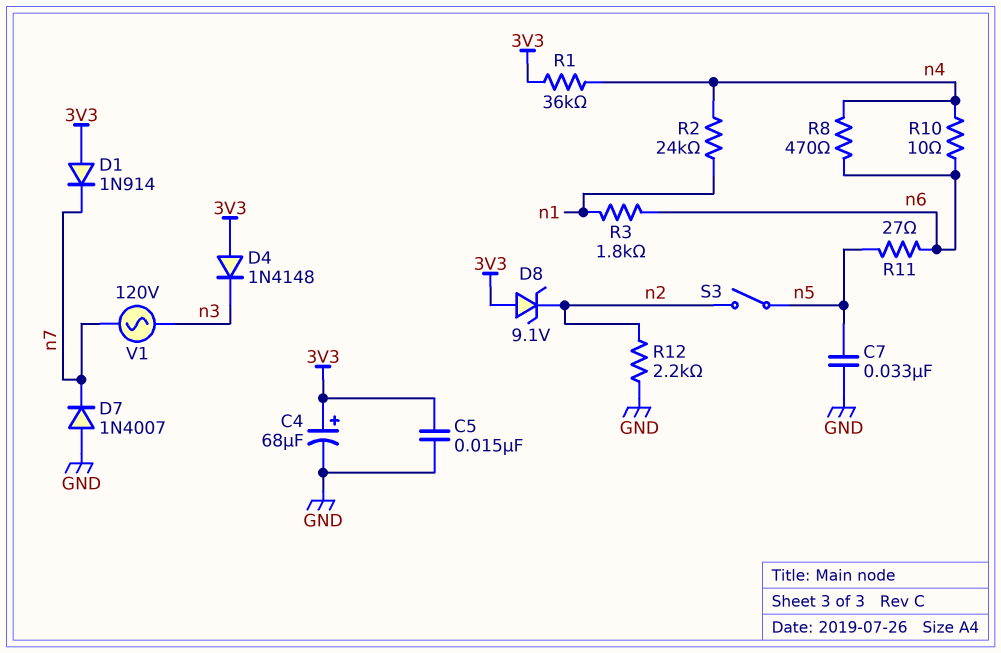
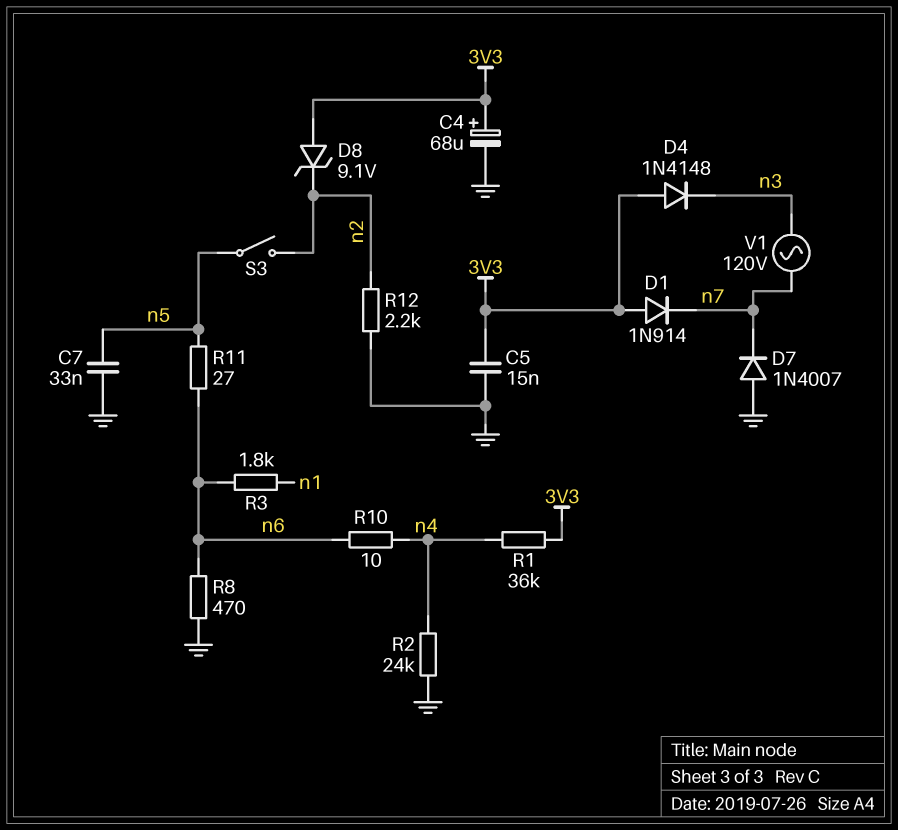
R2: 24k (n1, n4) -> 24k (GND, n4)
R8: 470 (n4, n6) -> 470 (GND, n6)

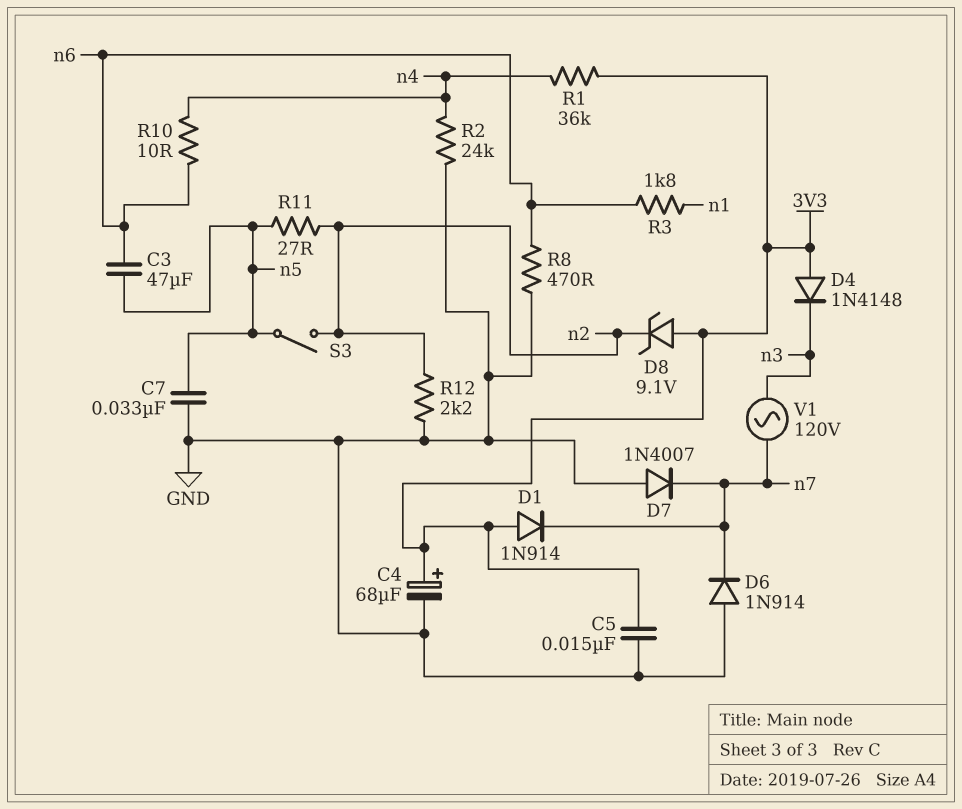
C3: none -> 47uF (n5, n6)
D6: none -> diode 1N914 (A GND, K n7)
R11: 27 (n5, n6) -> 27 (n2, n5)

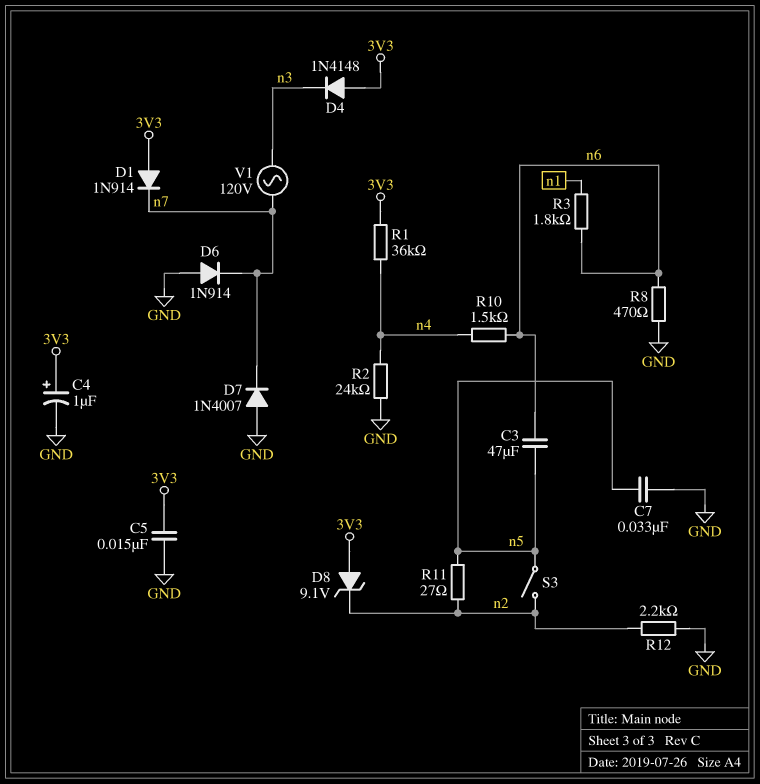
C4: 68uF (plus 3V3, minus GND) -> 1uF (plus 3V3, minus GND)
R10: 10 (n4, n6) -> 1.5k (n4, n6)

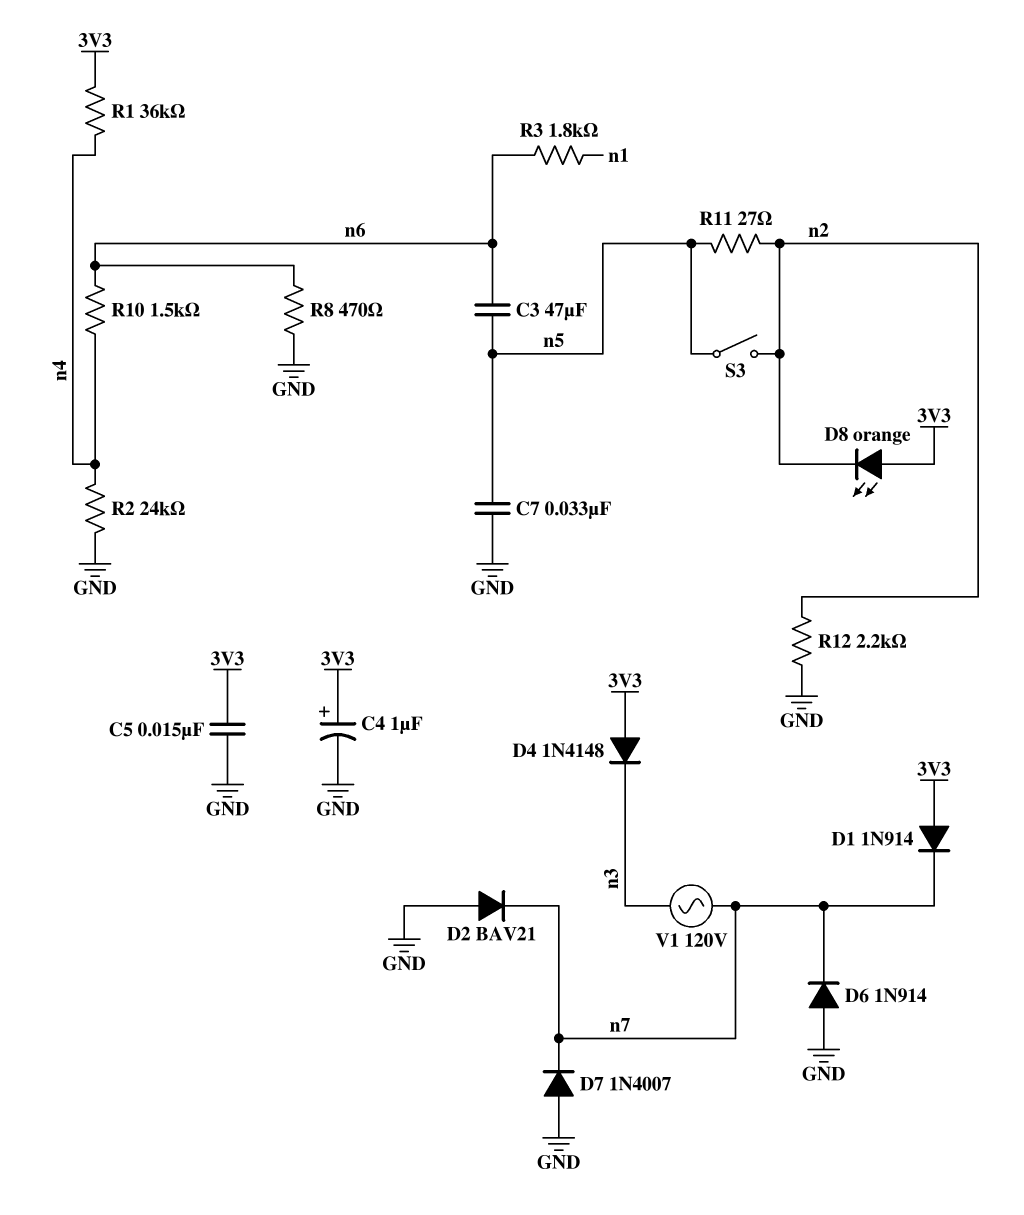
D2: none -> diode BAV21 (A GND, K n7)
D8: zener 9.1V (A 3V3, K n2) -> LED orange (A 3V3, K n2)

